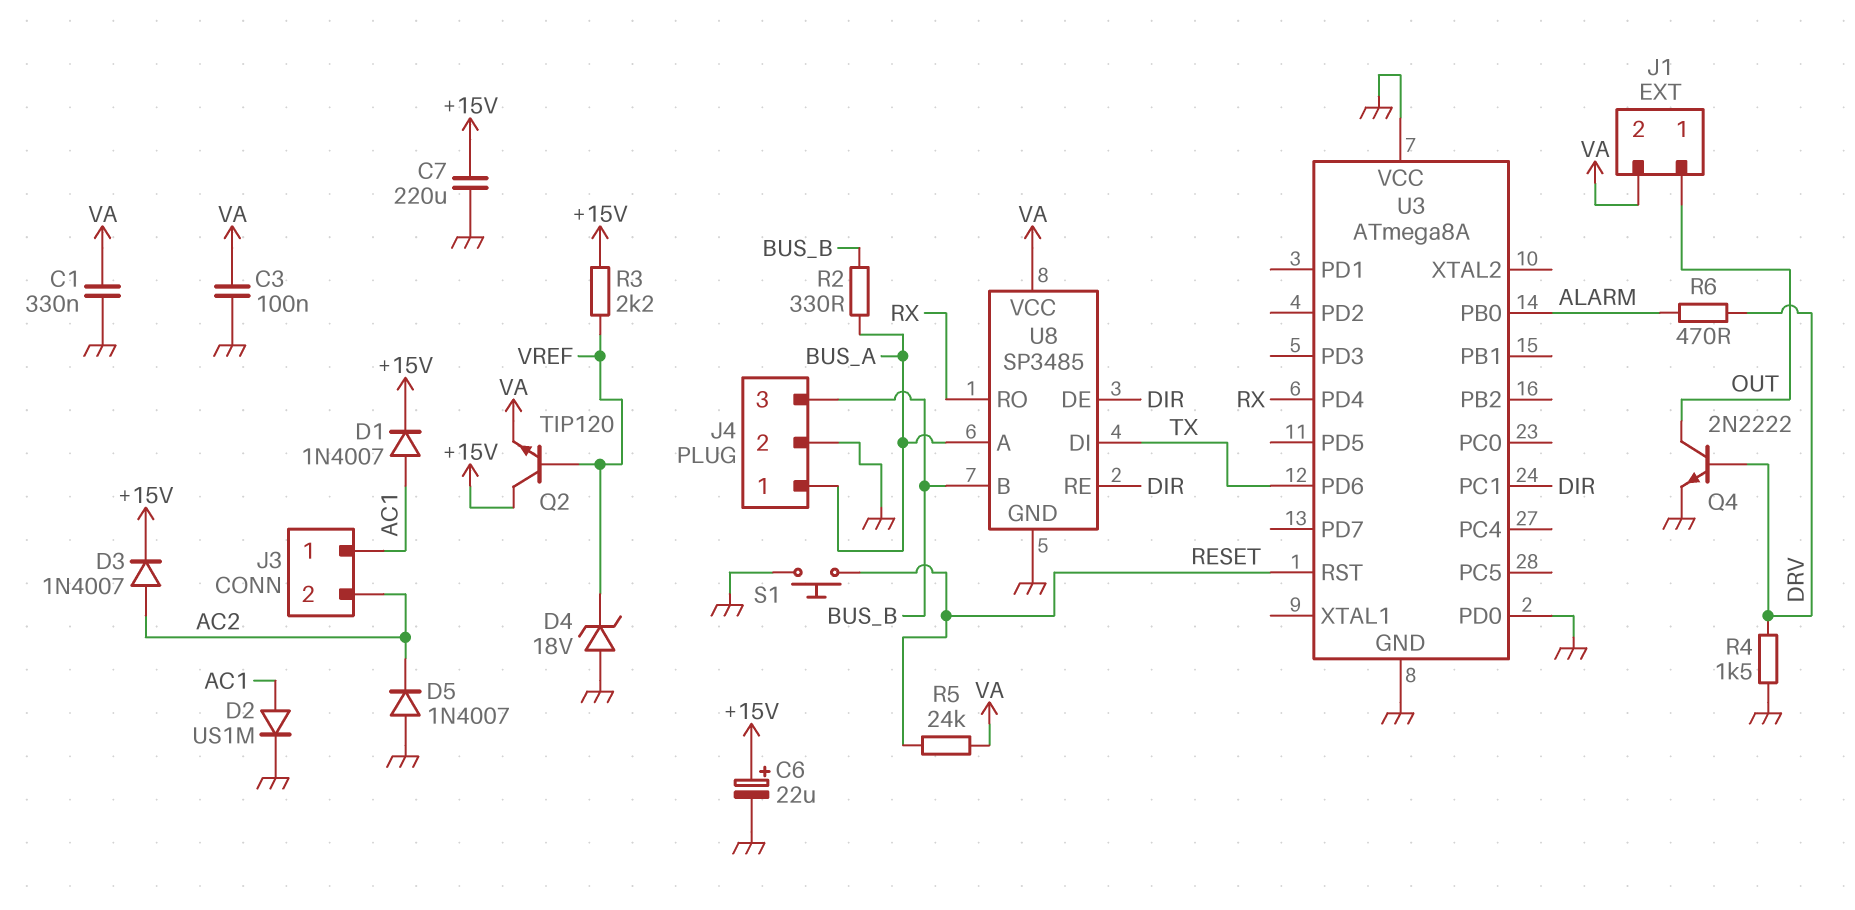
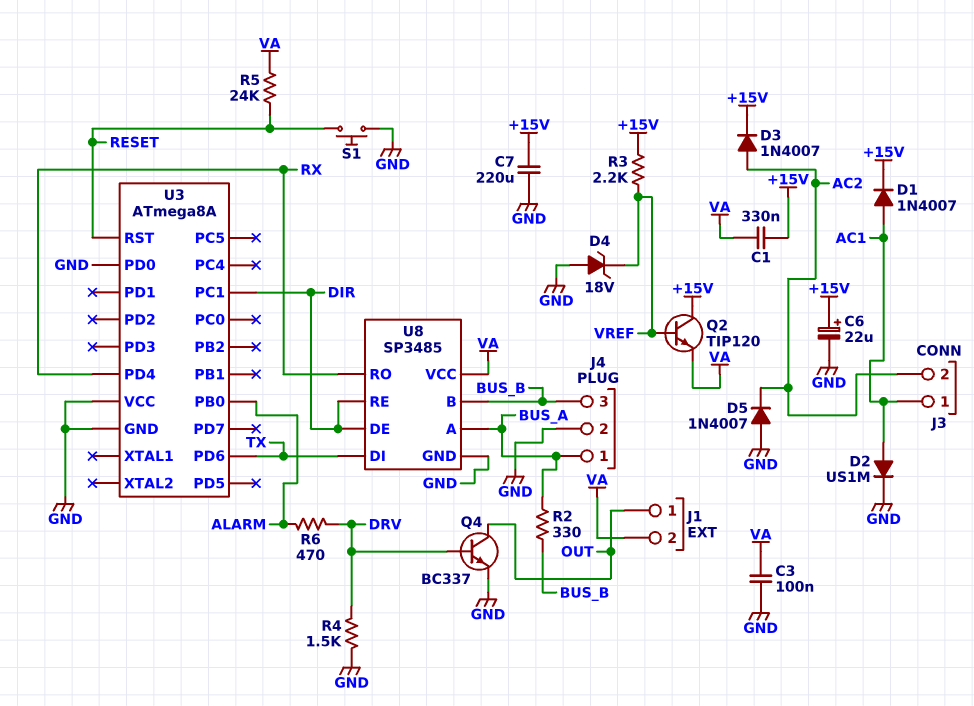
C1: 330nF (GND, VA) -> 330nF (+15V, VA)
Q4: NPN 2N2222 (B DRV, C OUT, E GND) -> NPN BC337 (B DRV, C OUT, E GND)

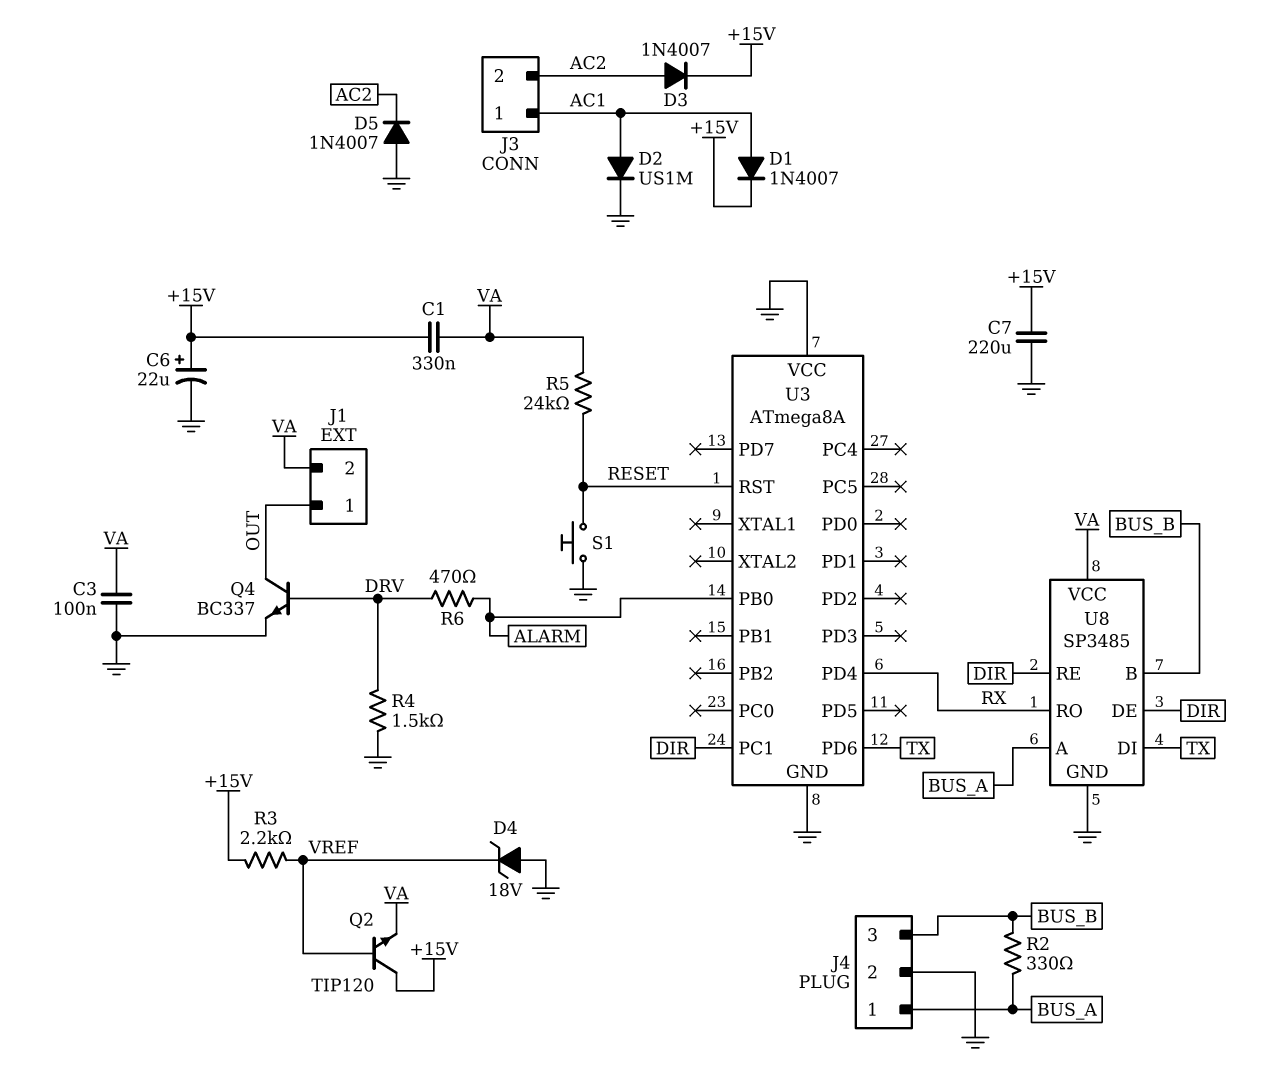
U3 pin PD0: GND -> none

